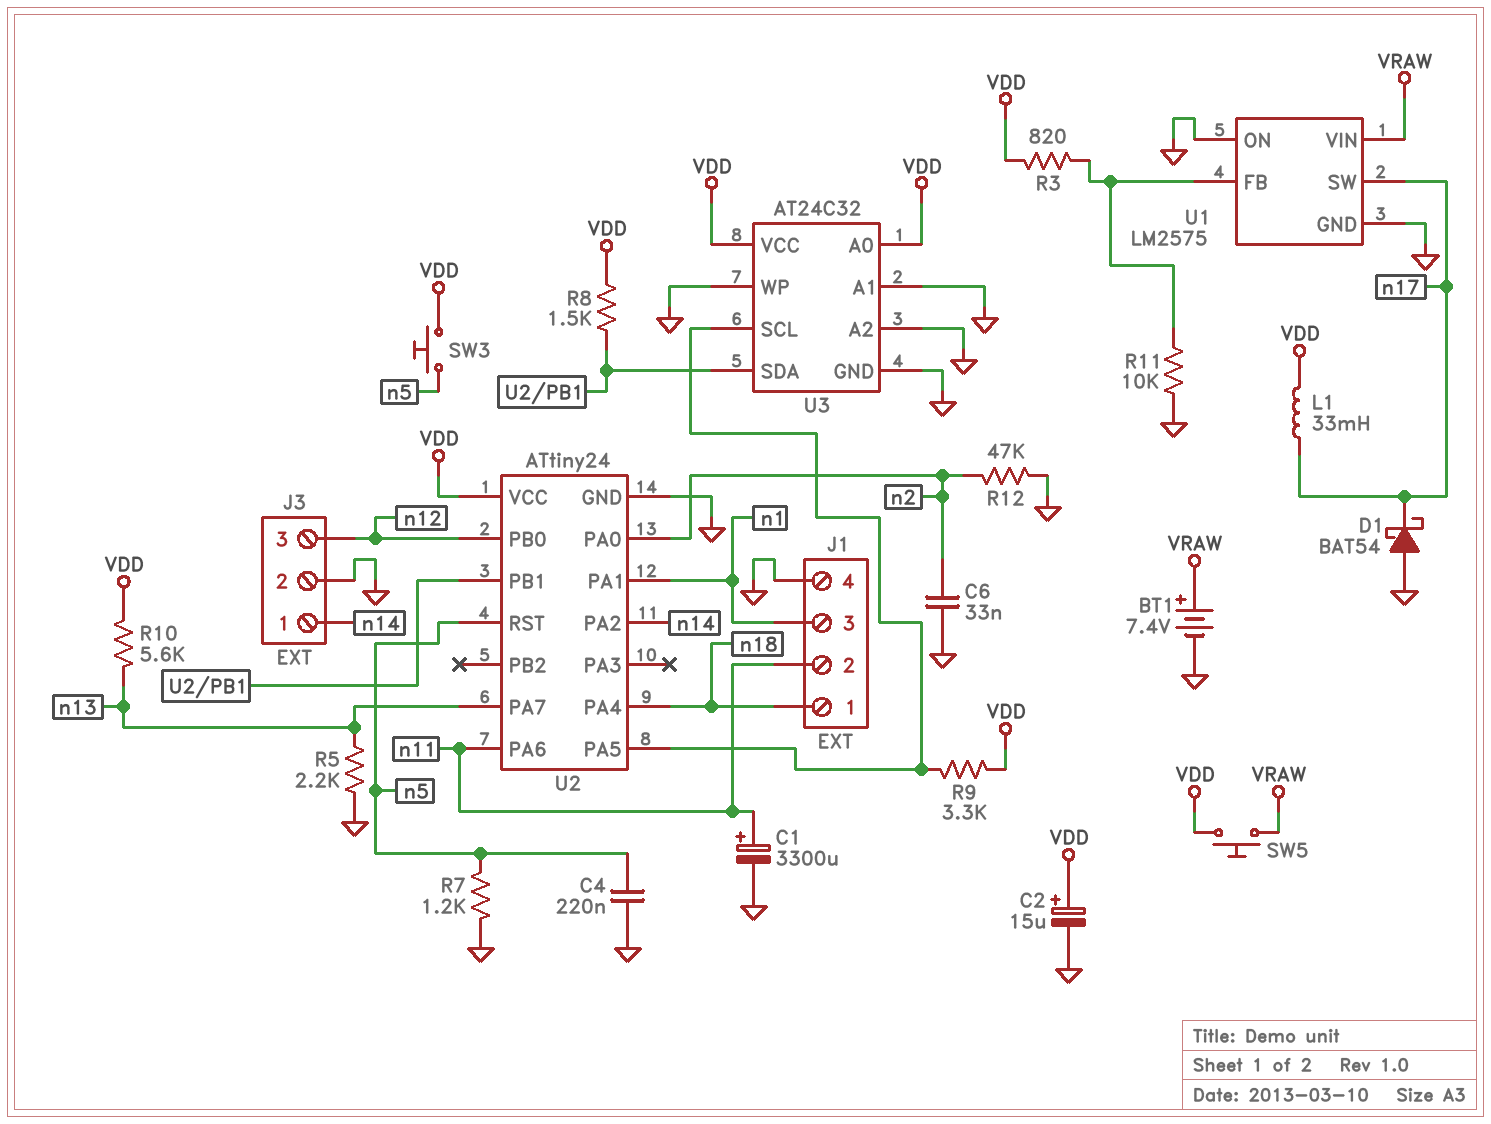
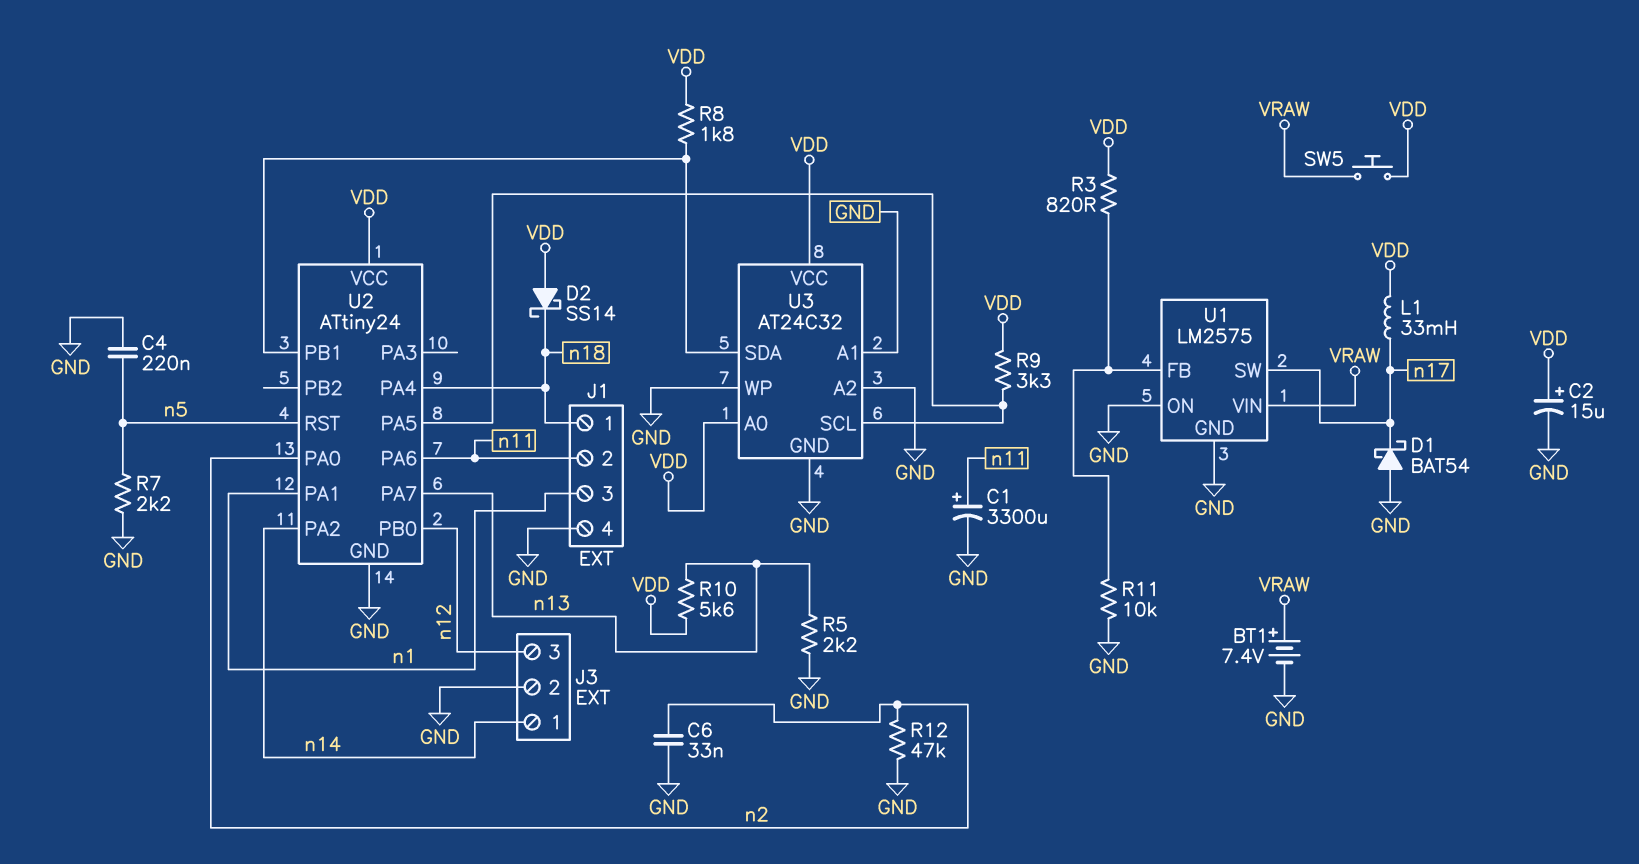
D2: none -> schottky SS14 (A VDD, K n18)
R7: 1.2k (GND, n5) -> 2.2k (GND, n5)
R8: 1.5k (U2/PB1, VDD) -> 1.8k (U2/PB1, VDD)
SW3: button (VDD, n5) -> none

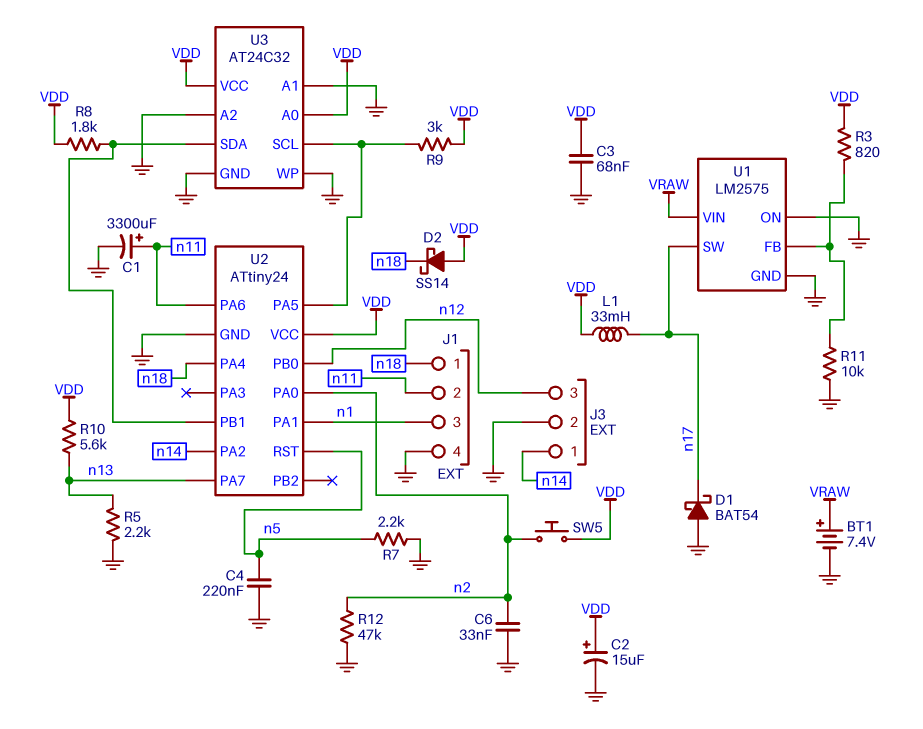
C3: none -> 68nF (GND, VDD)
R9: 3.3k (U2/PA5, VDD) -> 3k (U2/PA5, VDD)
SW5: button (VDD, VRAW) -> button (VDD, n2)

